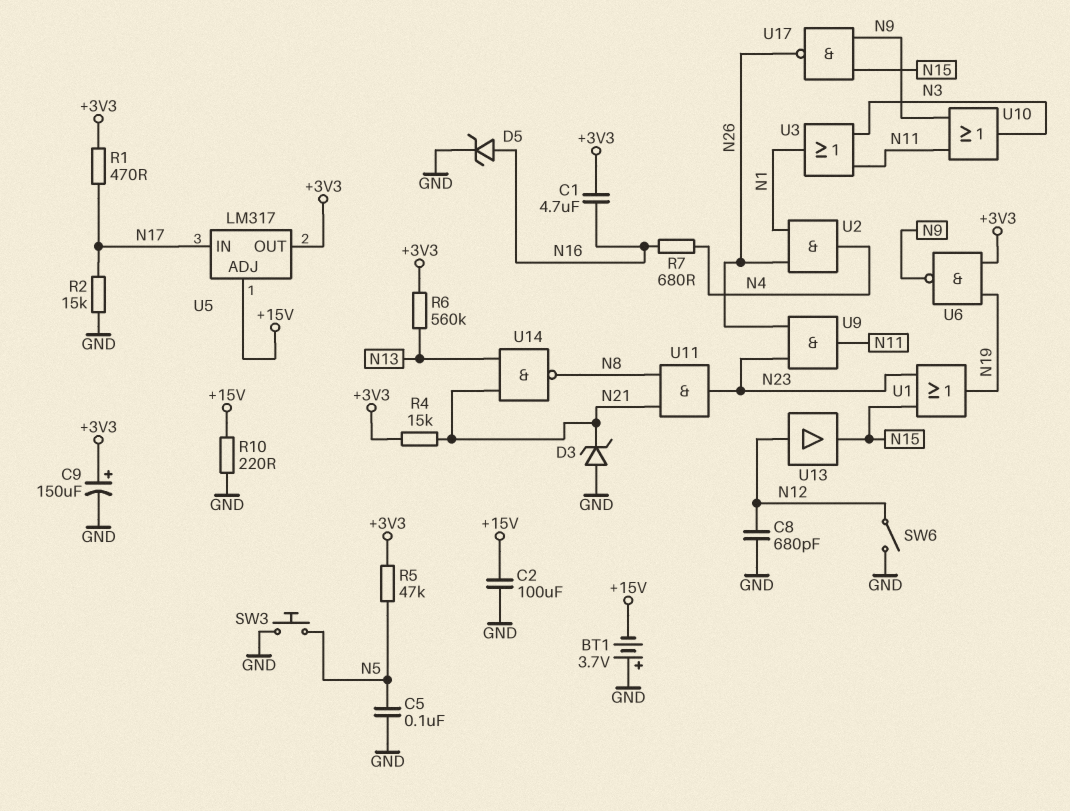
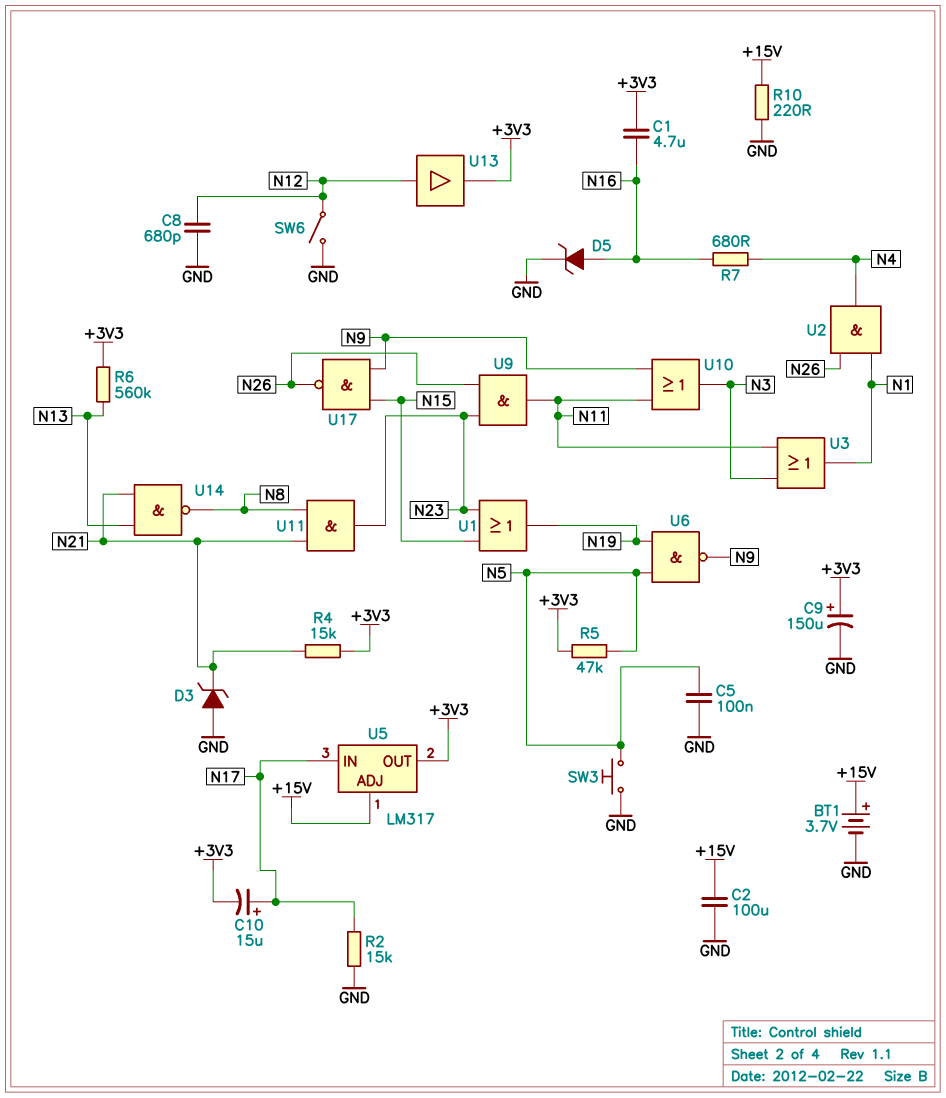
BT1: 3.7V (plus GND, minus +15V) -> 3.7V (plus +15V, minus GND)
C10: none -> 15uF (plus N17, minus +3V3)
R1: 470 (+3V3, N17) -> none
U6: NAND (in +3V3, in N19, out N9) -> NAND (in N5, in N19, out N9)
U13: buffer (in N12, out N15) -> buffer (in N12, out +3V3)

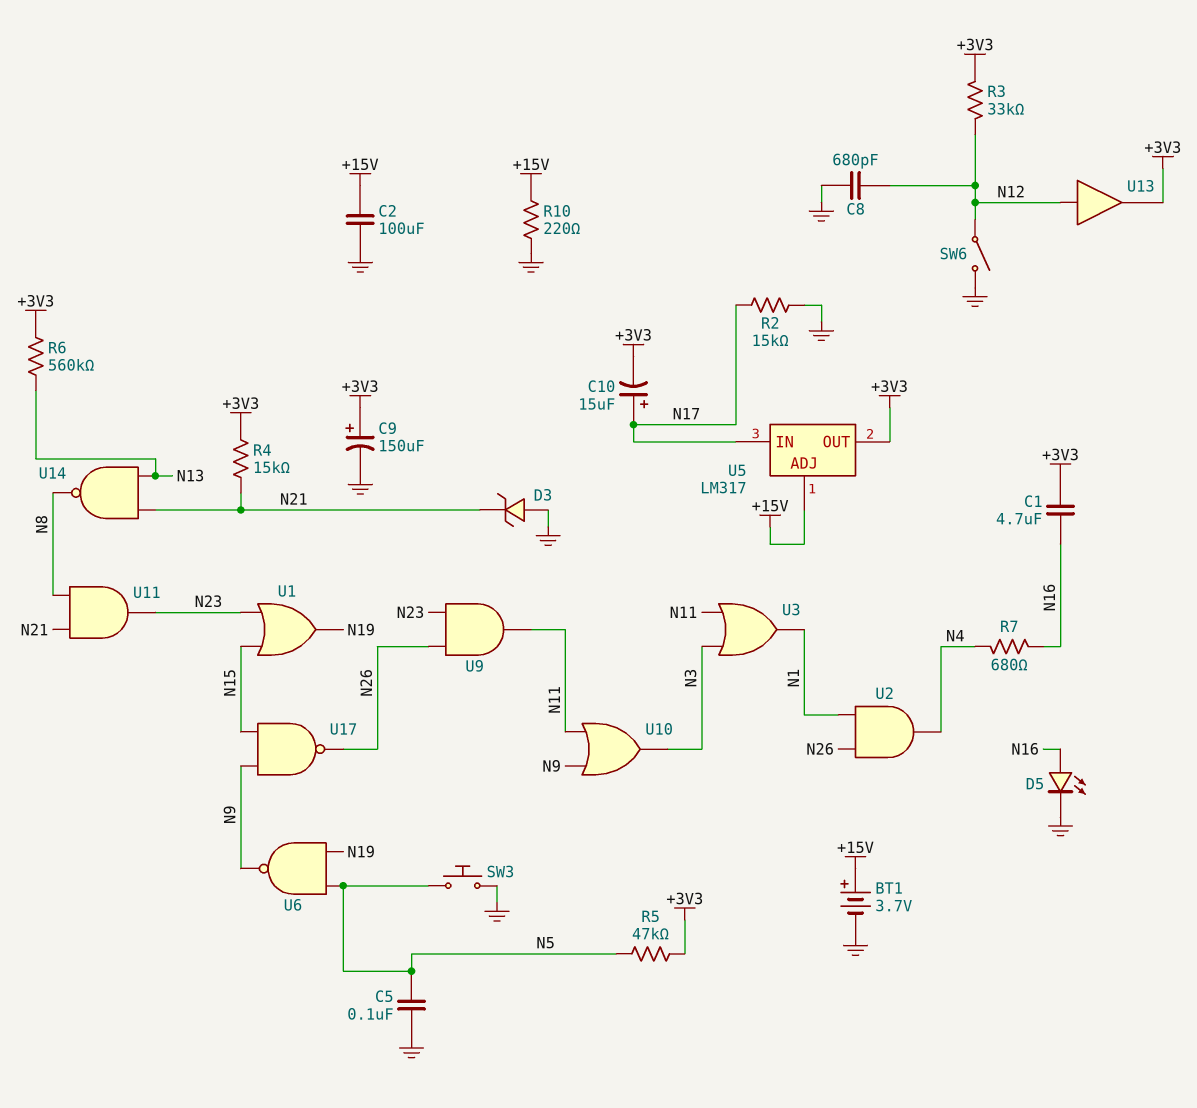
D5: zener (A N16, K GND) -> LED (A N16, K GND)
R3: none -> 33k (+3V3, N12)

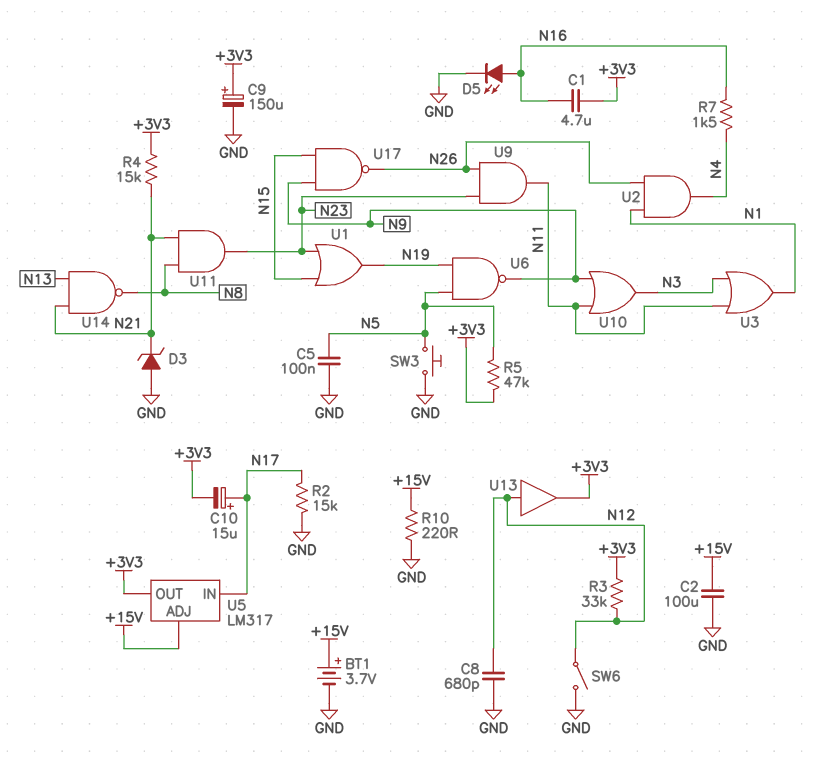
R6: 560k (+3V3, N13) -> none
R7: 680 (N4, N16) -> 1.5k (N4, N16)

